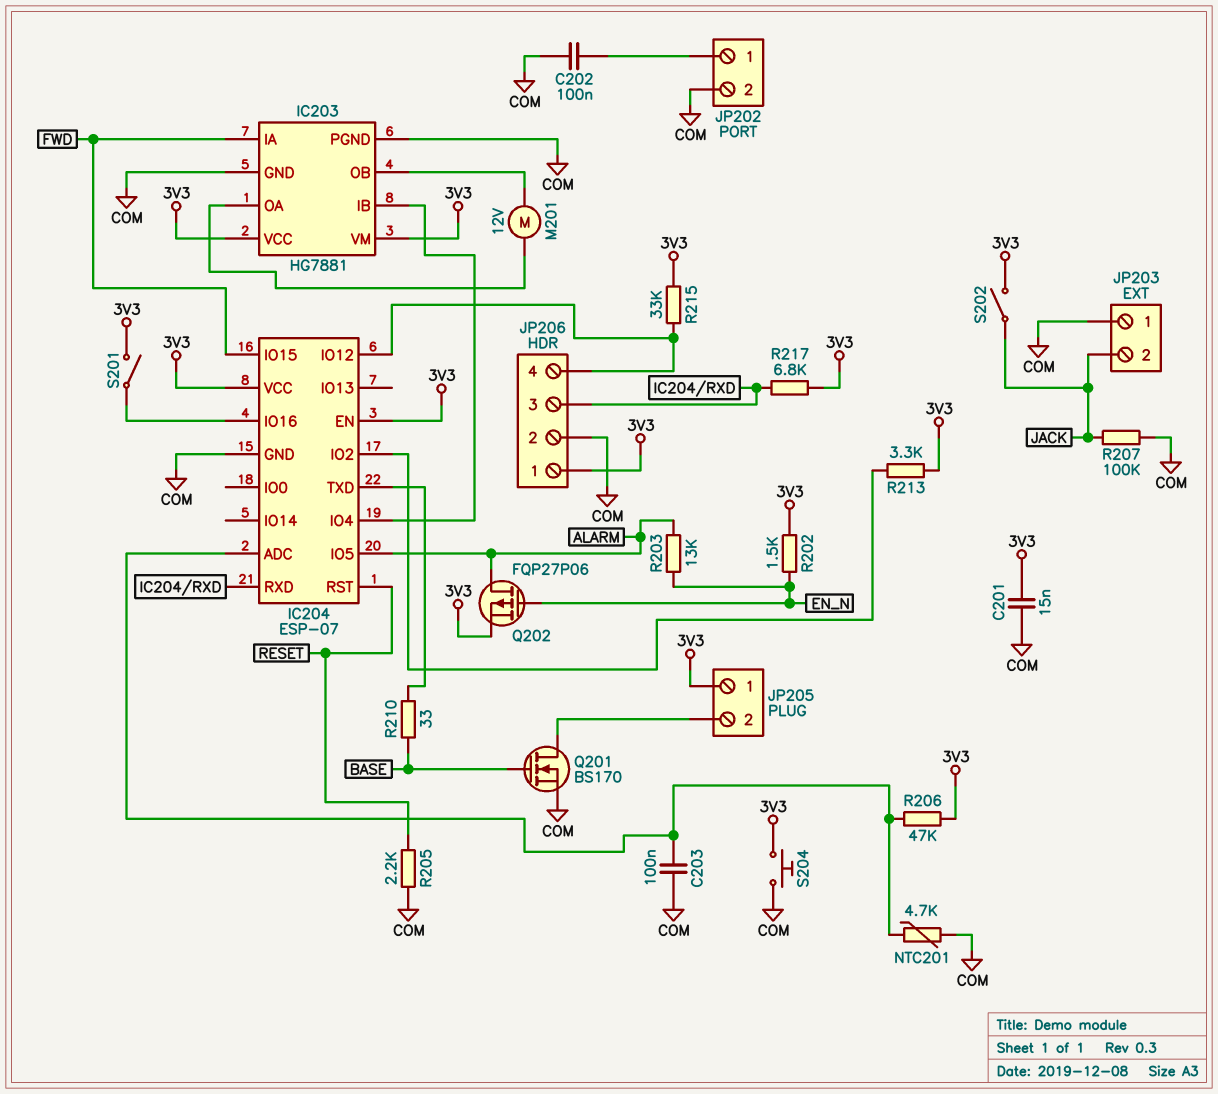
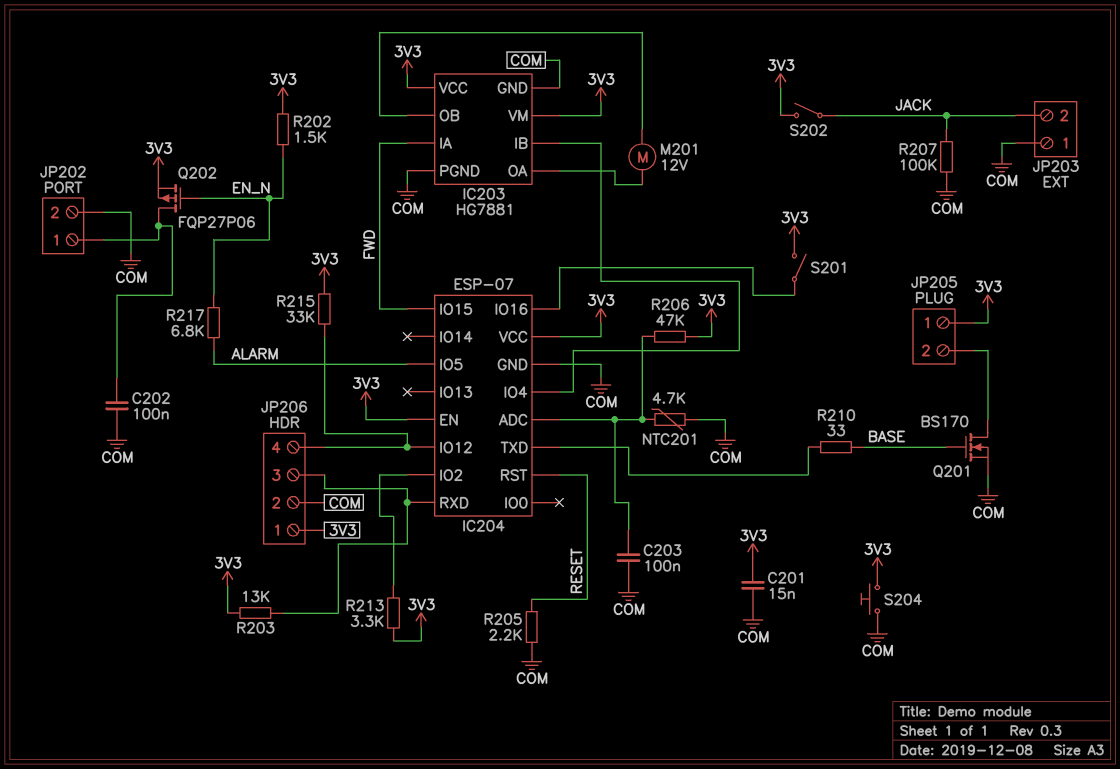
Q202: PMOS FQP27P06 (G EN_N, D ALARM, S 3V3) -> PMOS FQP27P06 (G EN_N, D JP202/1, S 3V3)
R203: 13k (ALARM, EN_N) -> 13k (3V3, IC204/RXD)
R217: 6.8k (3V3, IC204/RXD) -> 6.8k (ALARM, EN_N)

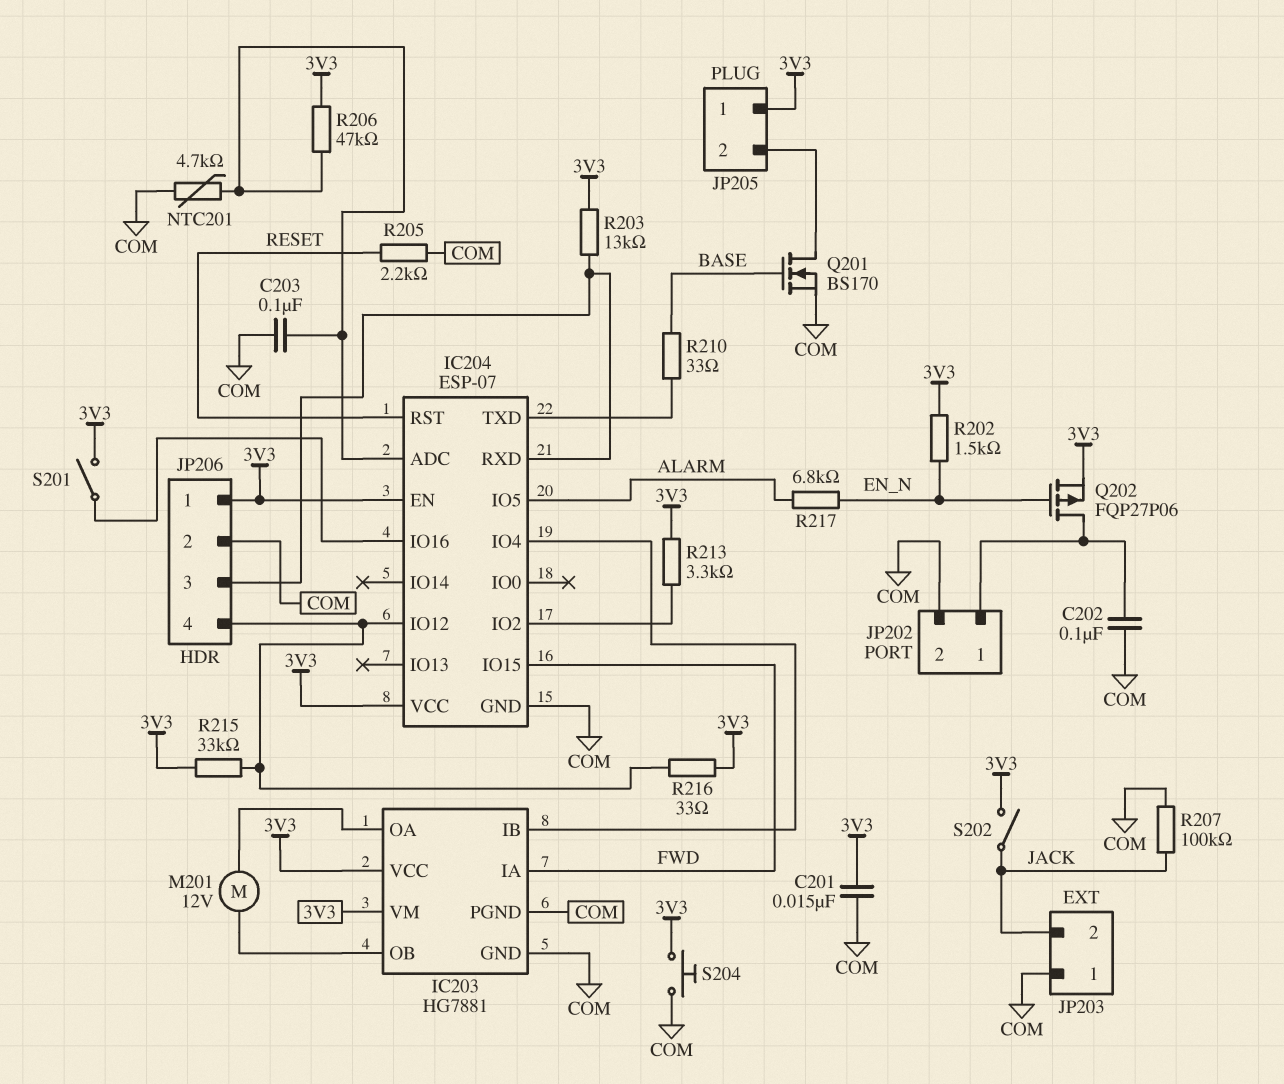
R216: none -> 33 (3V3, IC204/IO12)

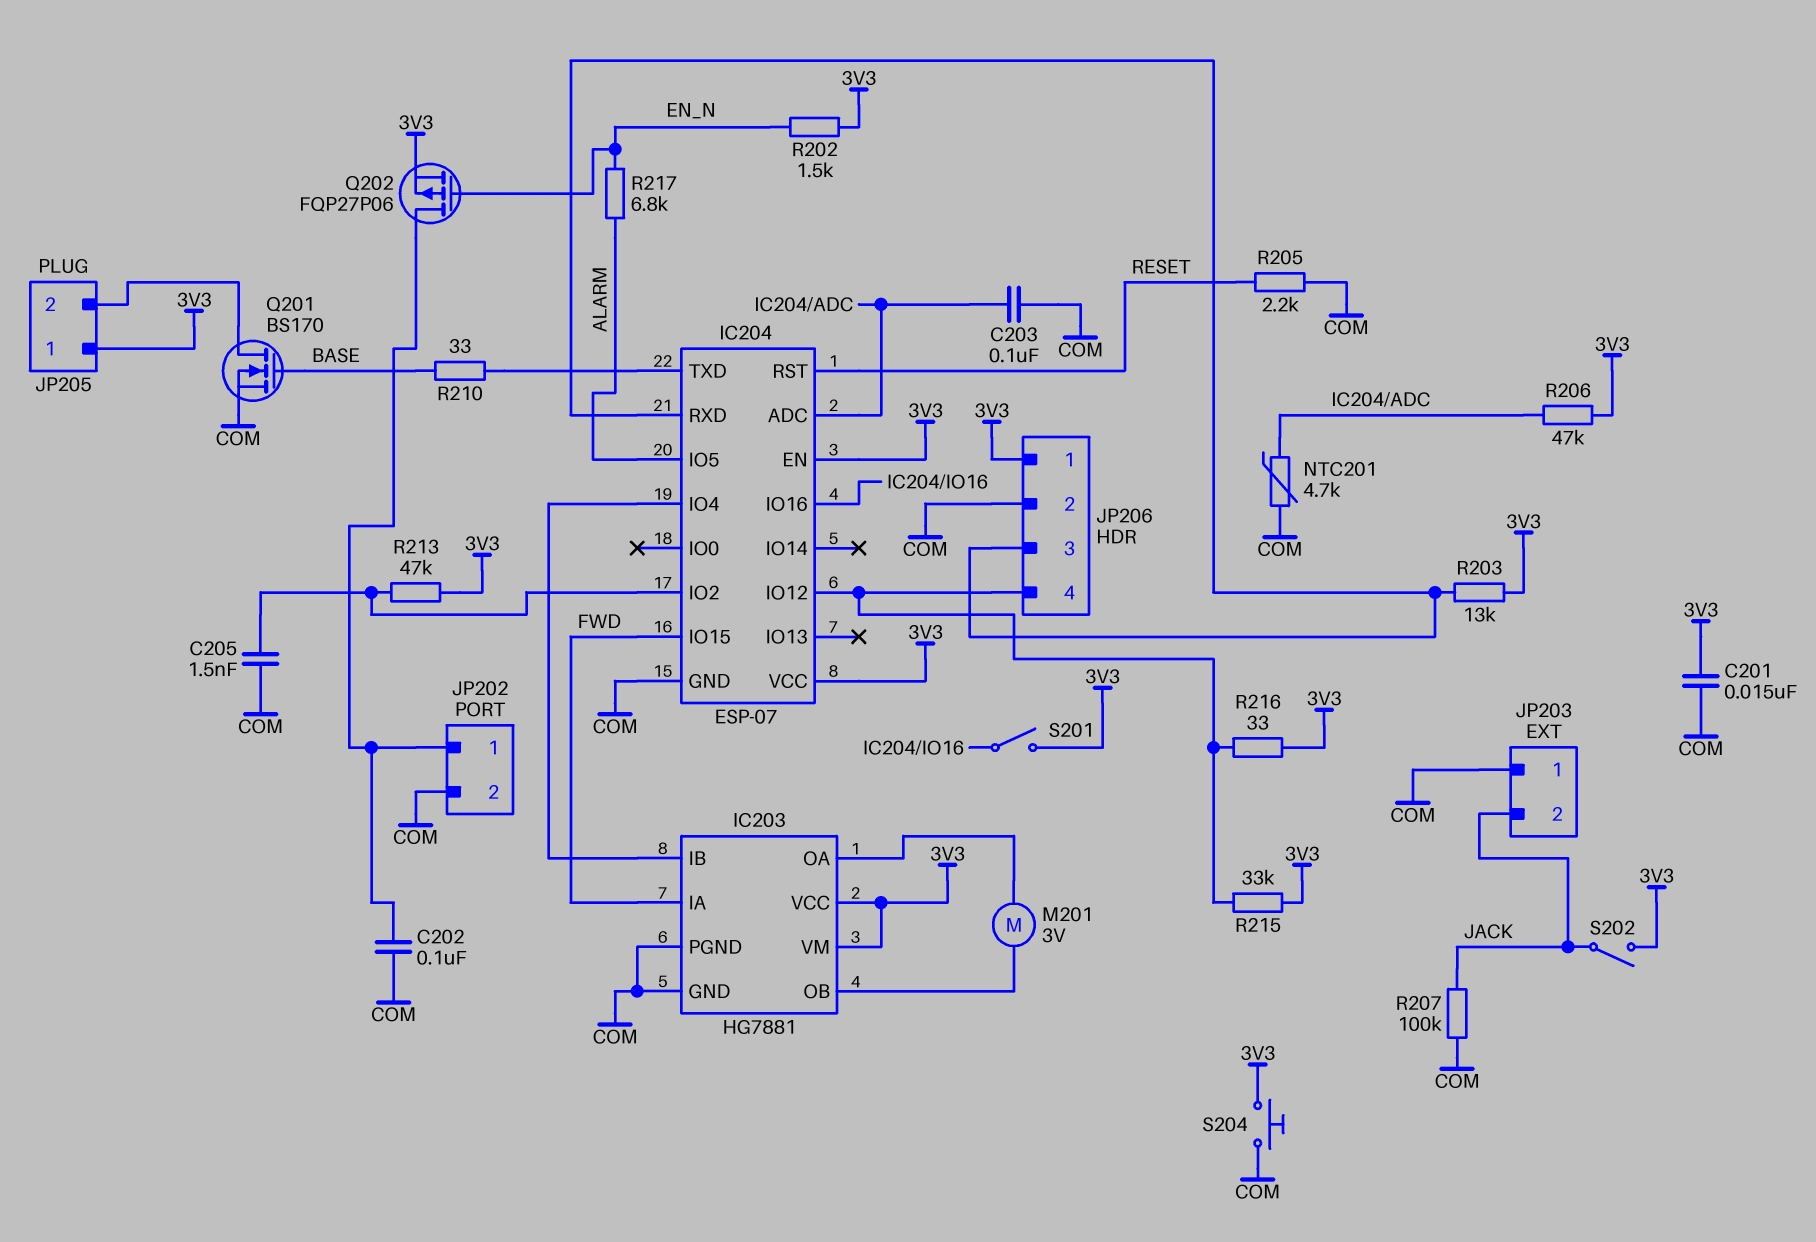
C205: none -> 1.5nF (COM, IC204/IO2)
M201: motor 12V (IC203/OA, IC203/OB) -> motor 3V (IC203/OA, IC203/OB)
R213: 3.3k (3V3, IC204/IO2) -> 47k (3V3, IC204/IO2)

